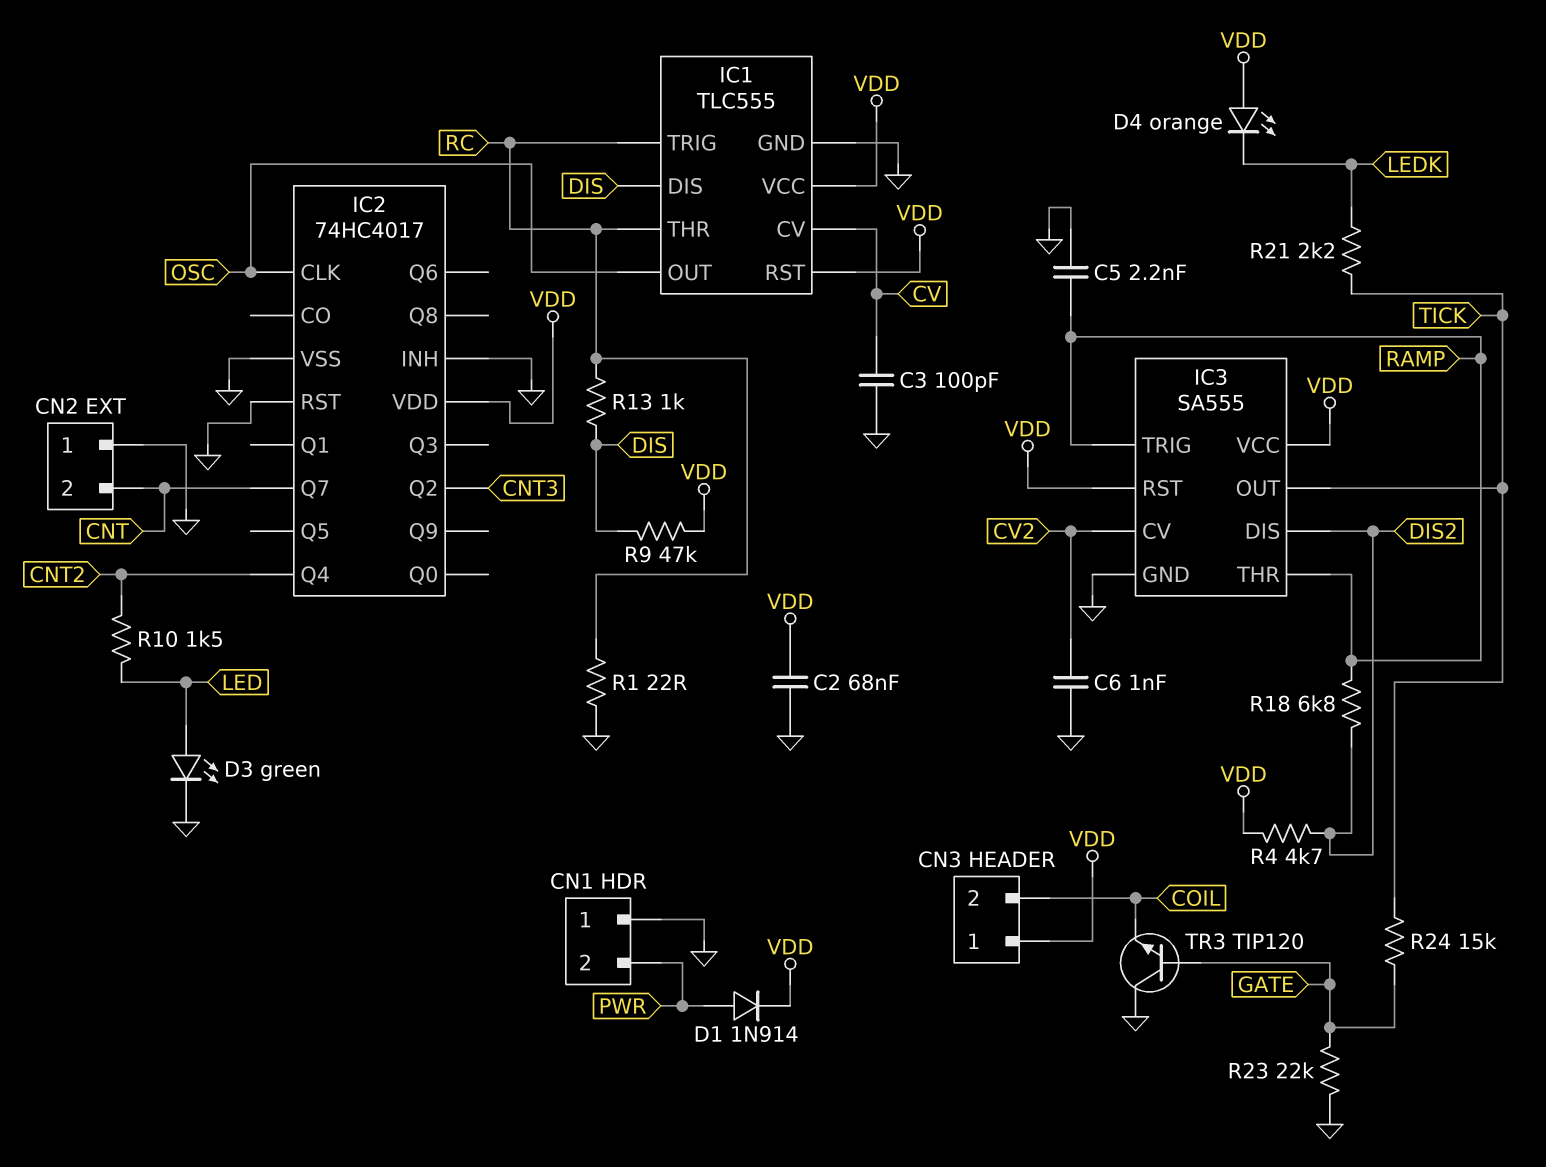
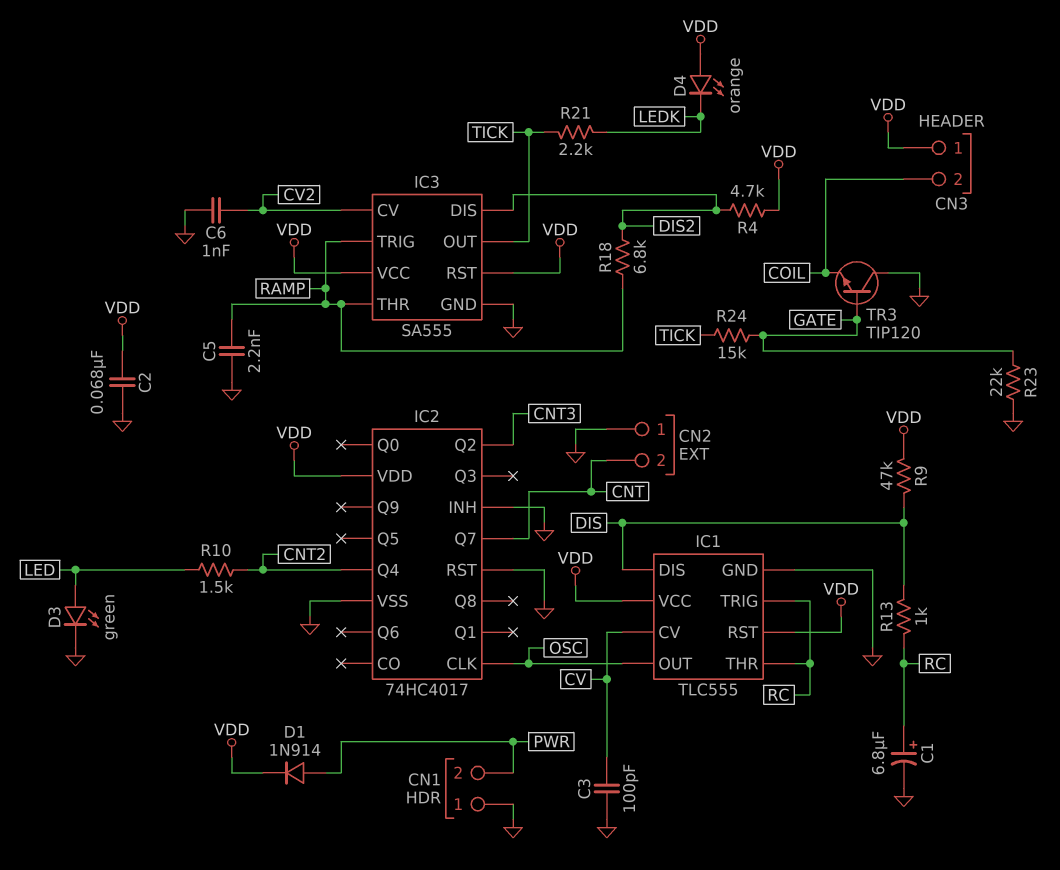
C1: none -> 6.8uF (plus RC, minus GND)
R1: 22 (GND, RC) -> none

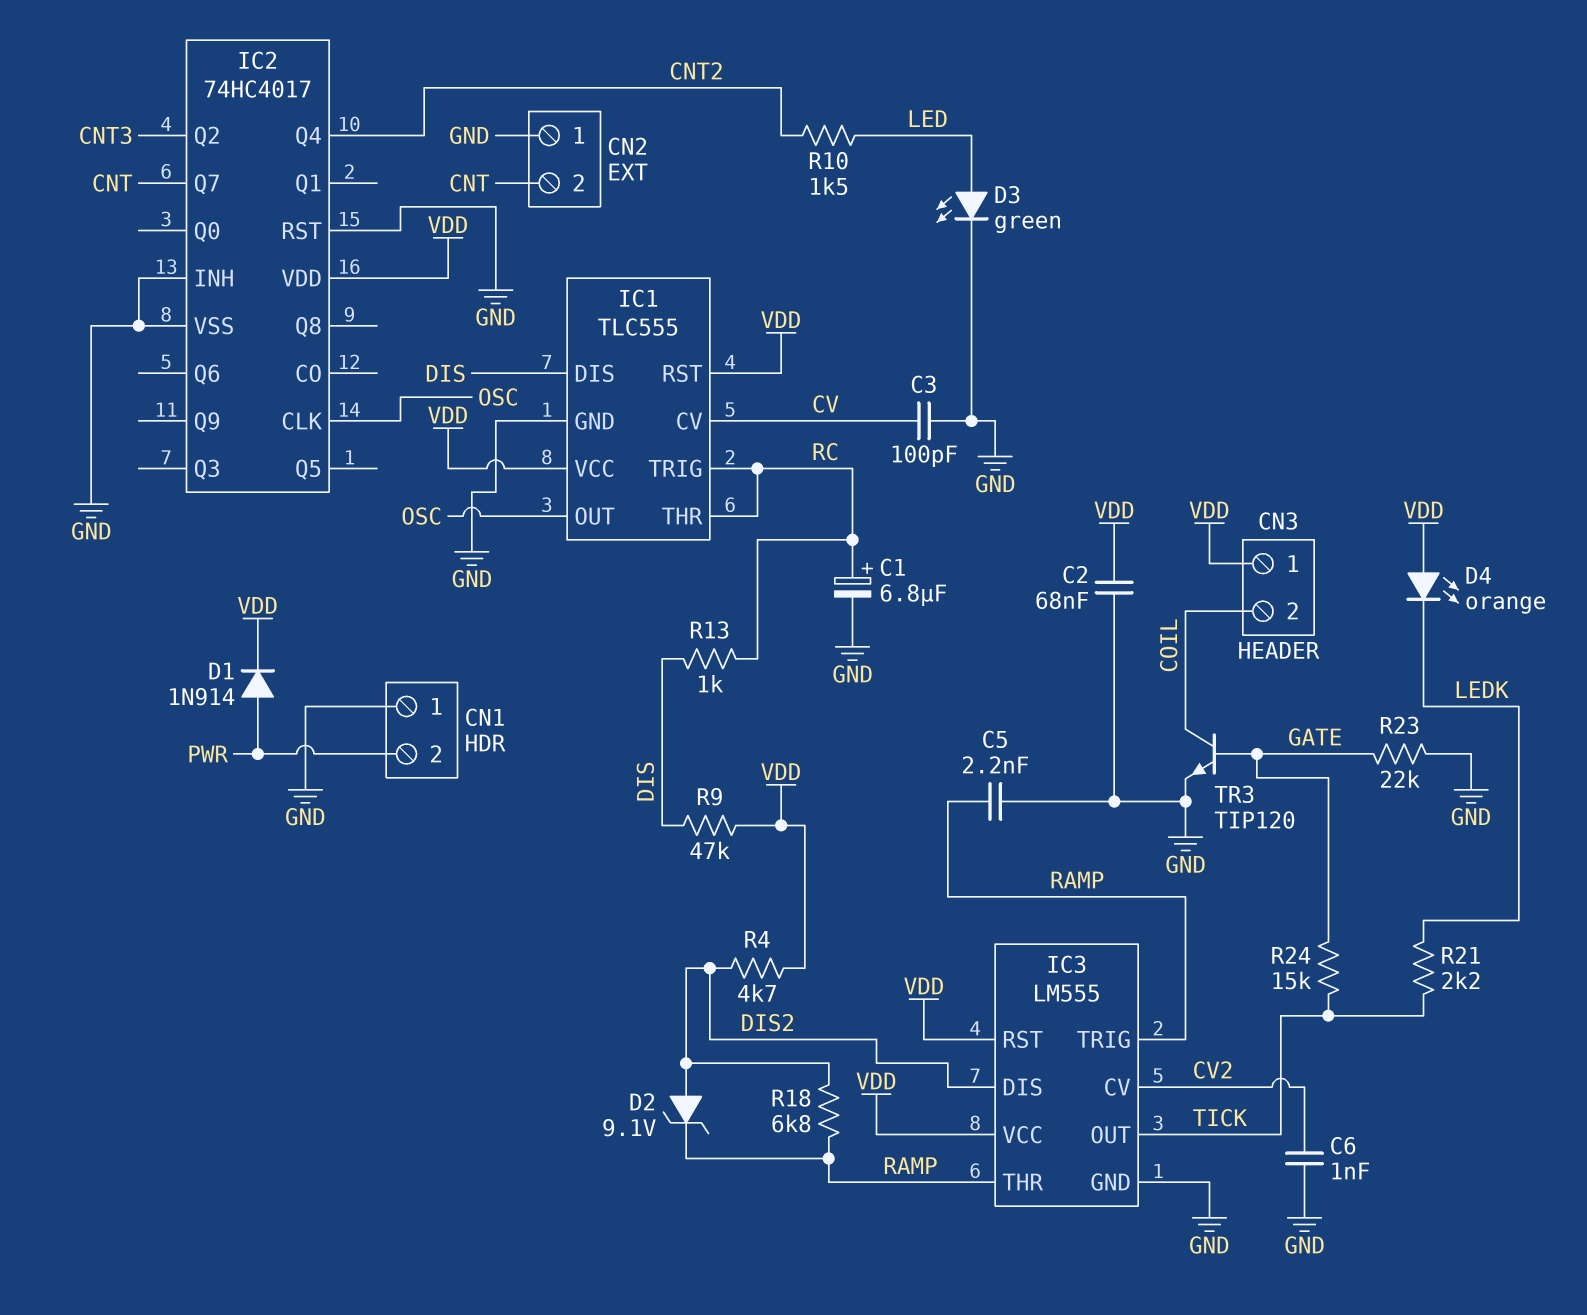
D2: none -> zener 9.1V (A DIS2, K RAMP)
IC3: SA555 -> LM555
TR3: NPN TIP120 (B GATE, C GND, E COIL) -> NPN TIP120 (B GATE, C COIL, E GND)

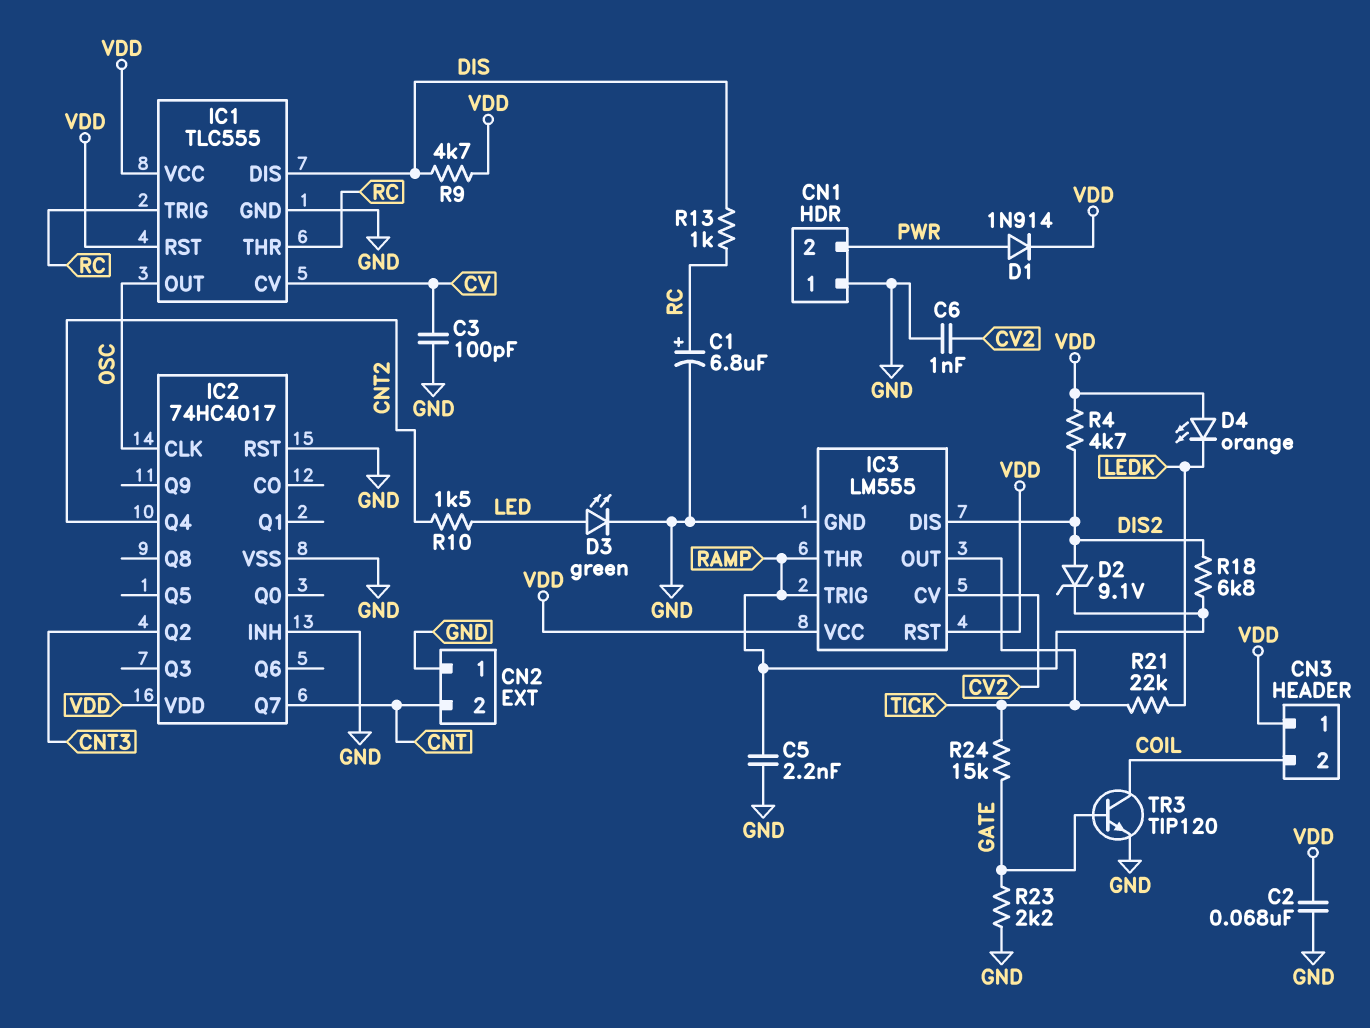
R9: 47k (DIS, VDD) -> 4.7k (DIS, VDD)
R21: 2.2k (LEDK, TICK) -> 22k (LEDK, TICK)
R23: 22k (GATE, GND) -> 2.2k (GATE, GND)

